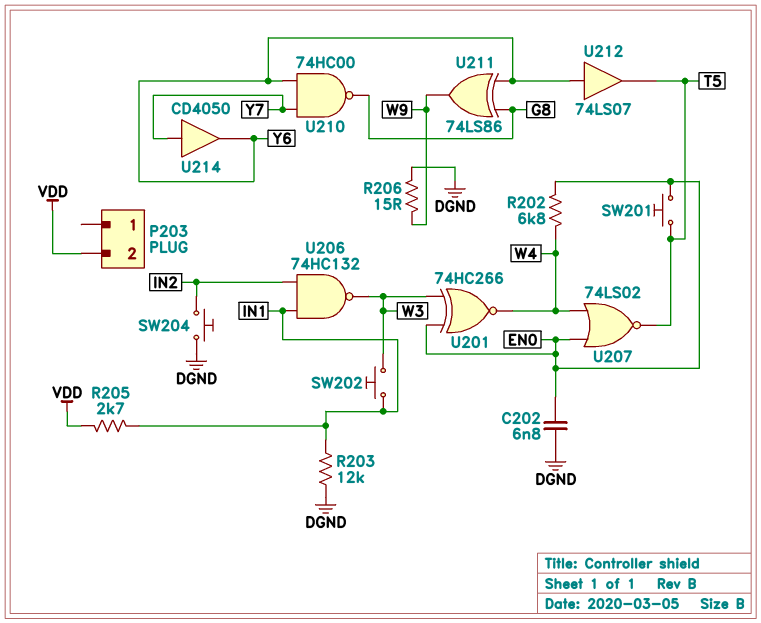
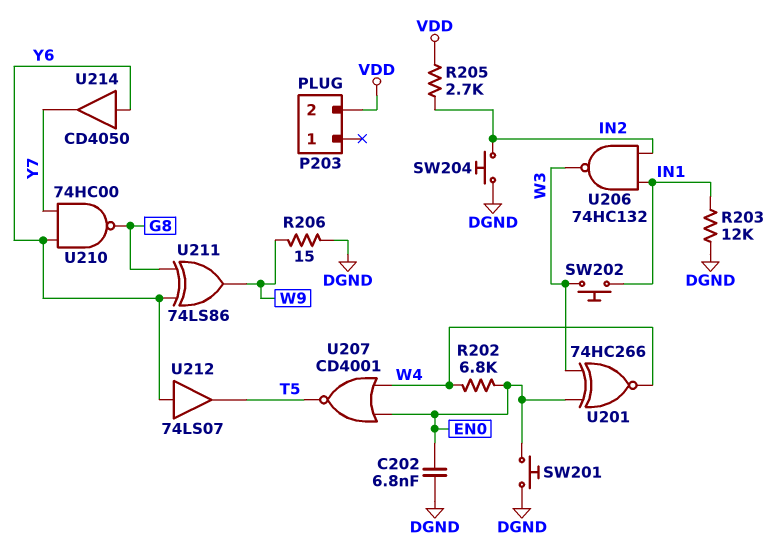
R205: 2.7k (IN1, VDD) -> 2.7k (IN2, VDD)
SW201: button (EN0, T5) -> button (DGND, EN0)
U207: NOR 74LS02 (in EN0, in W4, out T5) -> NOR CD4001 (in EN0, in W4, out T5)
U214: buffer CD4050 (in Y7, out Y6) -> buffer CD4050 (in Y6, out Y7)

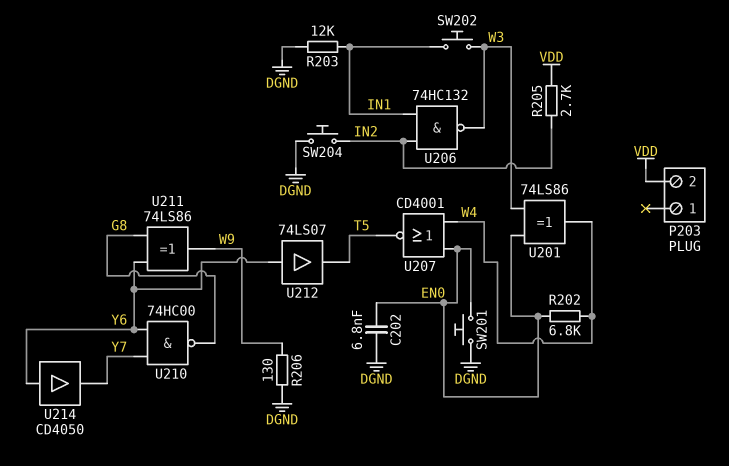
R206: 15 (DGND, W9) -> 130 (DGND, W9)
U201: XNOR 74HC266 (in EN0, in W3, out W4) -> XOR 74LS86 (in EN0, in W3, out W4)

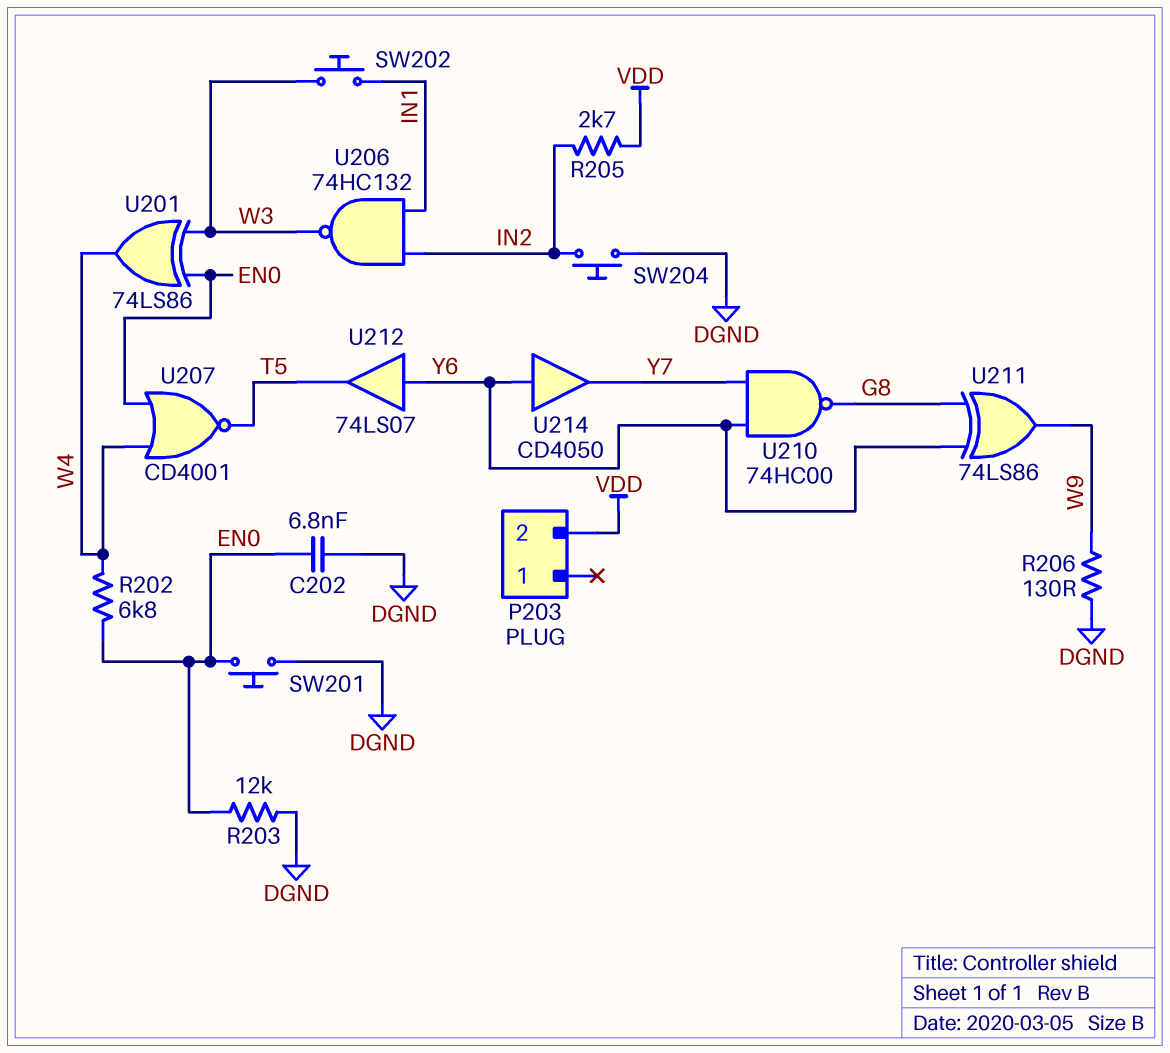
R203: 12k (DGND, IN1) -> 12k (DGND, EN0)

